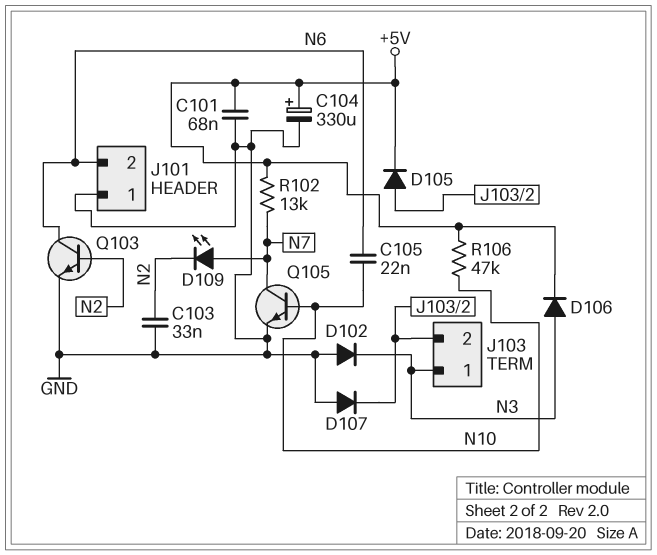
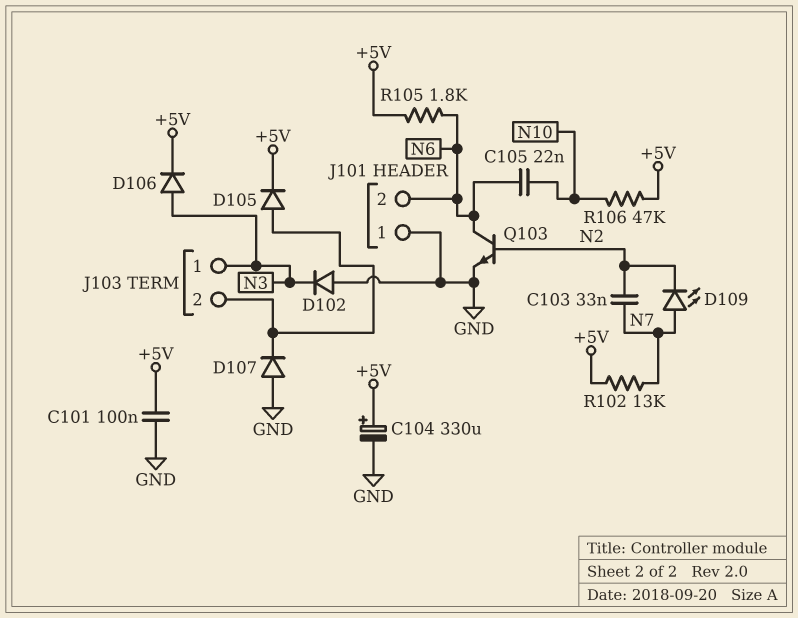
C101: 68nF (+5V, GND) -> 100nF (+5V, GND)
C103: 33nF (GND, N2) -> 33nF (N2, N7)
Q105: NPN (B N10, C N7, E GND) -> none
R105: none -> 1.8k (+5V, N6)

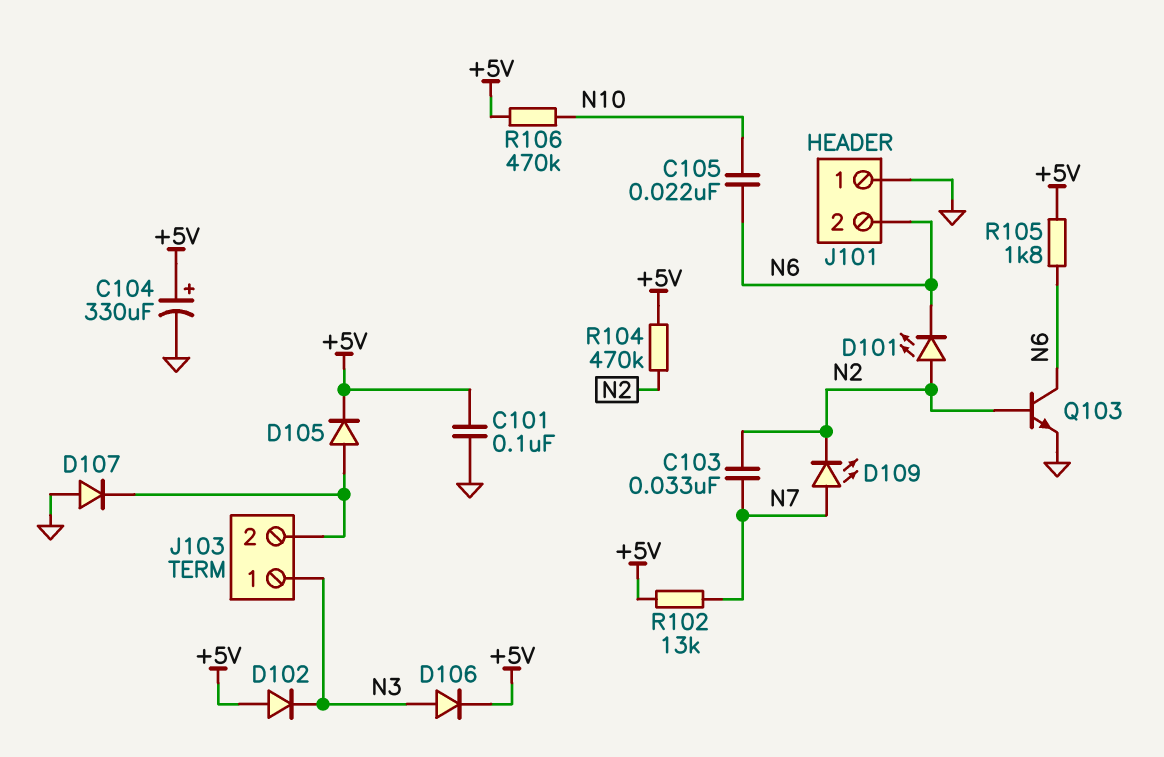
D101: none -> LED (A N2, K N6)
D102: diode (A GND, K N3) -> diode (A +5V, K N3)
R104: none -> 470k (+5V, N2)
R106: 47k (+5V, N10) -> 470k (+5V, N10)

